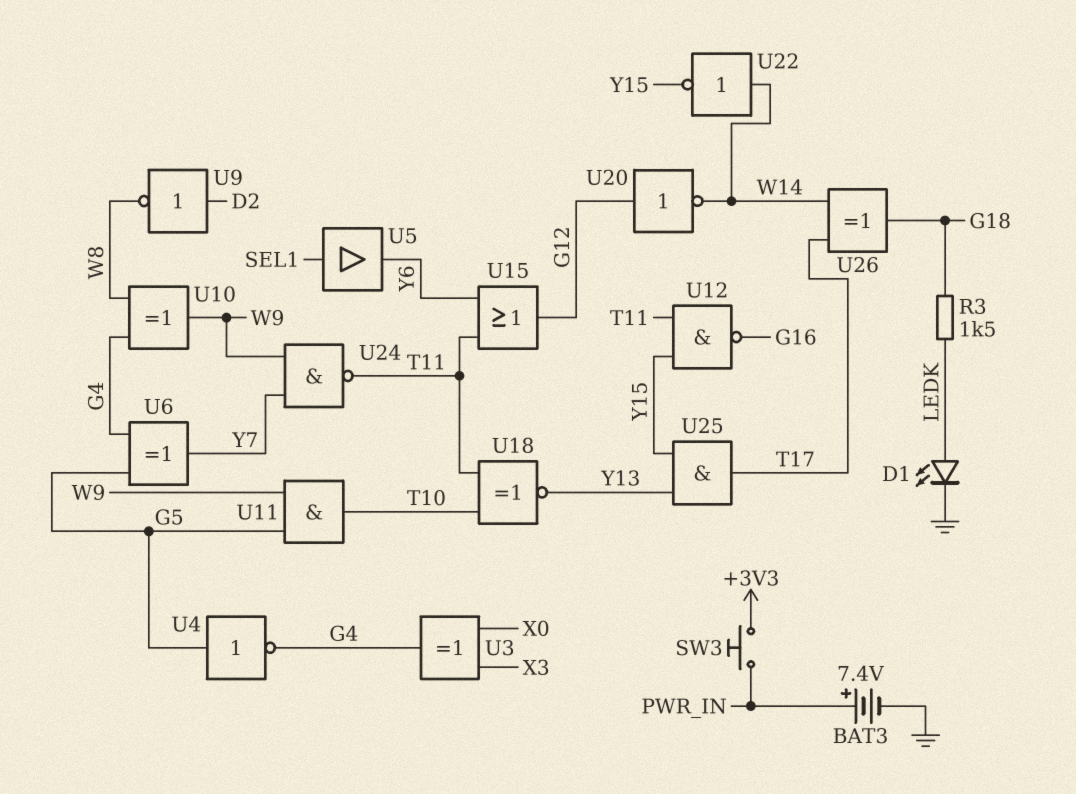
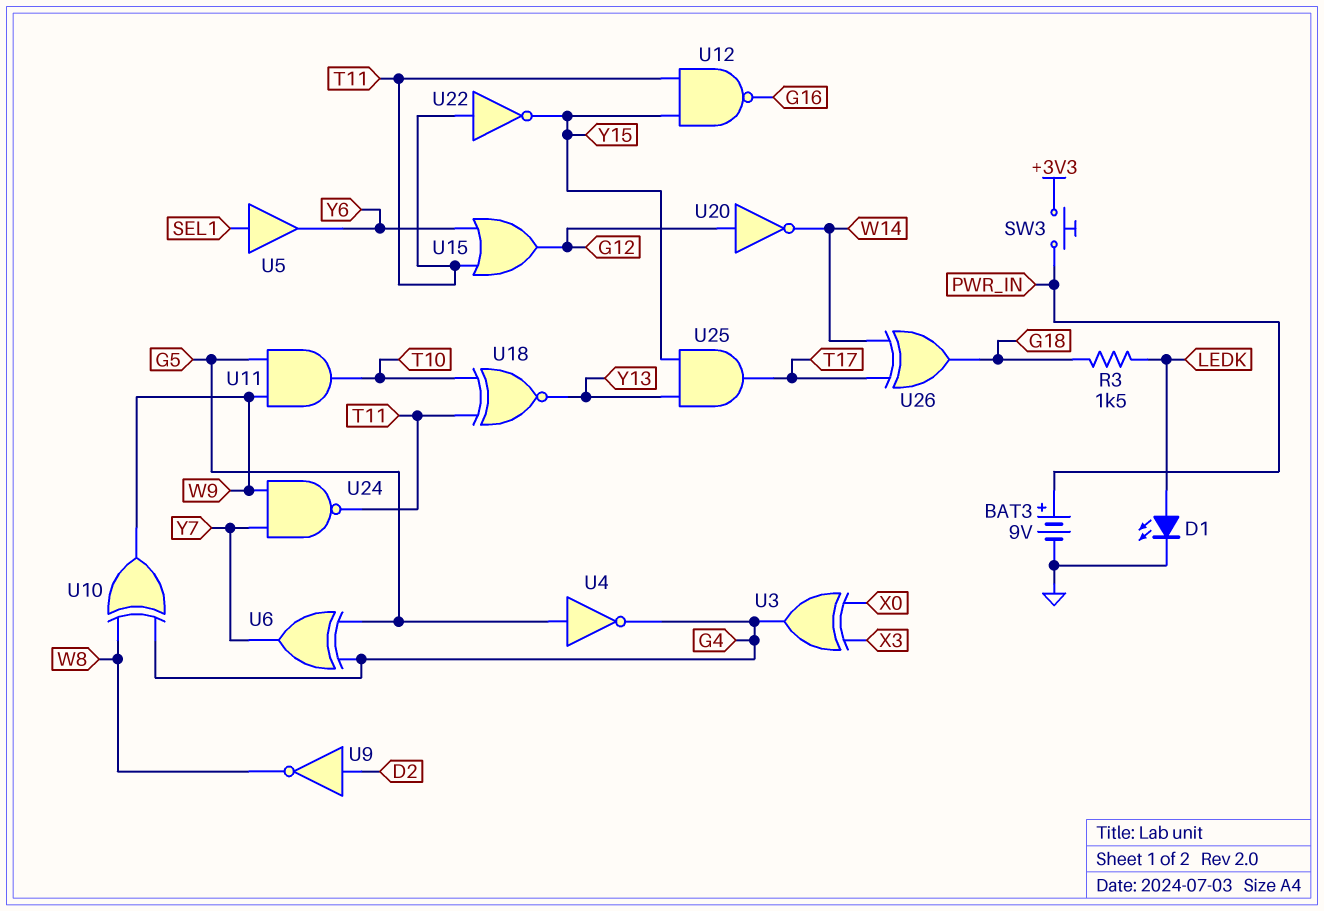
BAT3: 7.4V (plus PWR_IN, minus GND) -> 9V (plus PWR_IN, minus GND)
U22: NOT (in W14, out Y15) -> NOT (in T11, out Y15)

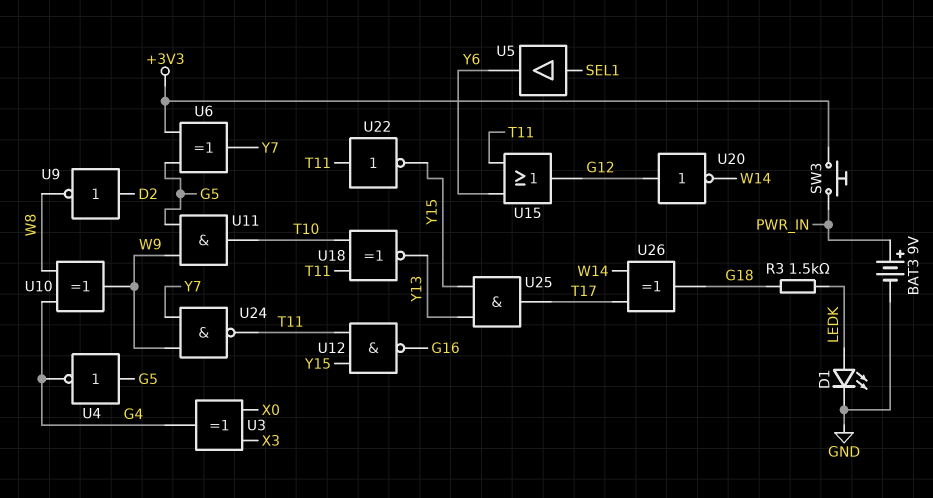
U6: XOR (in G4, in G5, out Y7) -> XOR (in +3V3, in G5, out Y7)

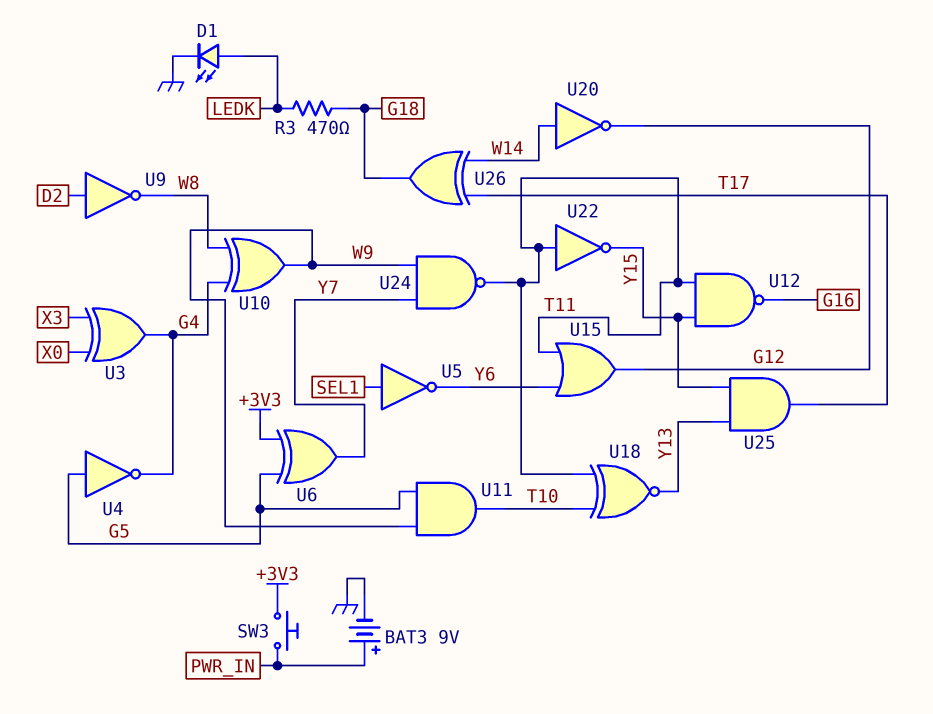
R3: 1.5k (G18, LEDK) -> 470 (G18, LEDK)
U5: buffer (in SEL1, out Y6) -> NOT (in SEL1, out Y6)
U20: NOT (in G12, out W14) -> NOT (in W14, out G12)

